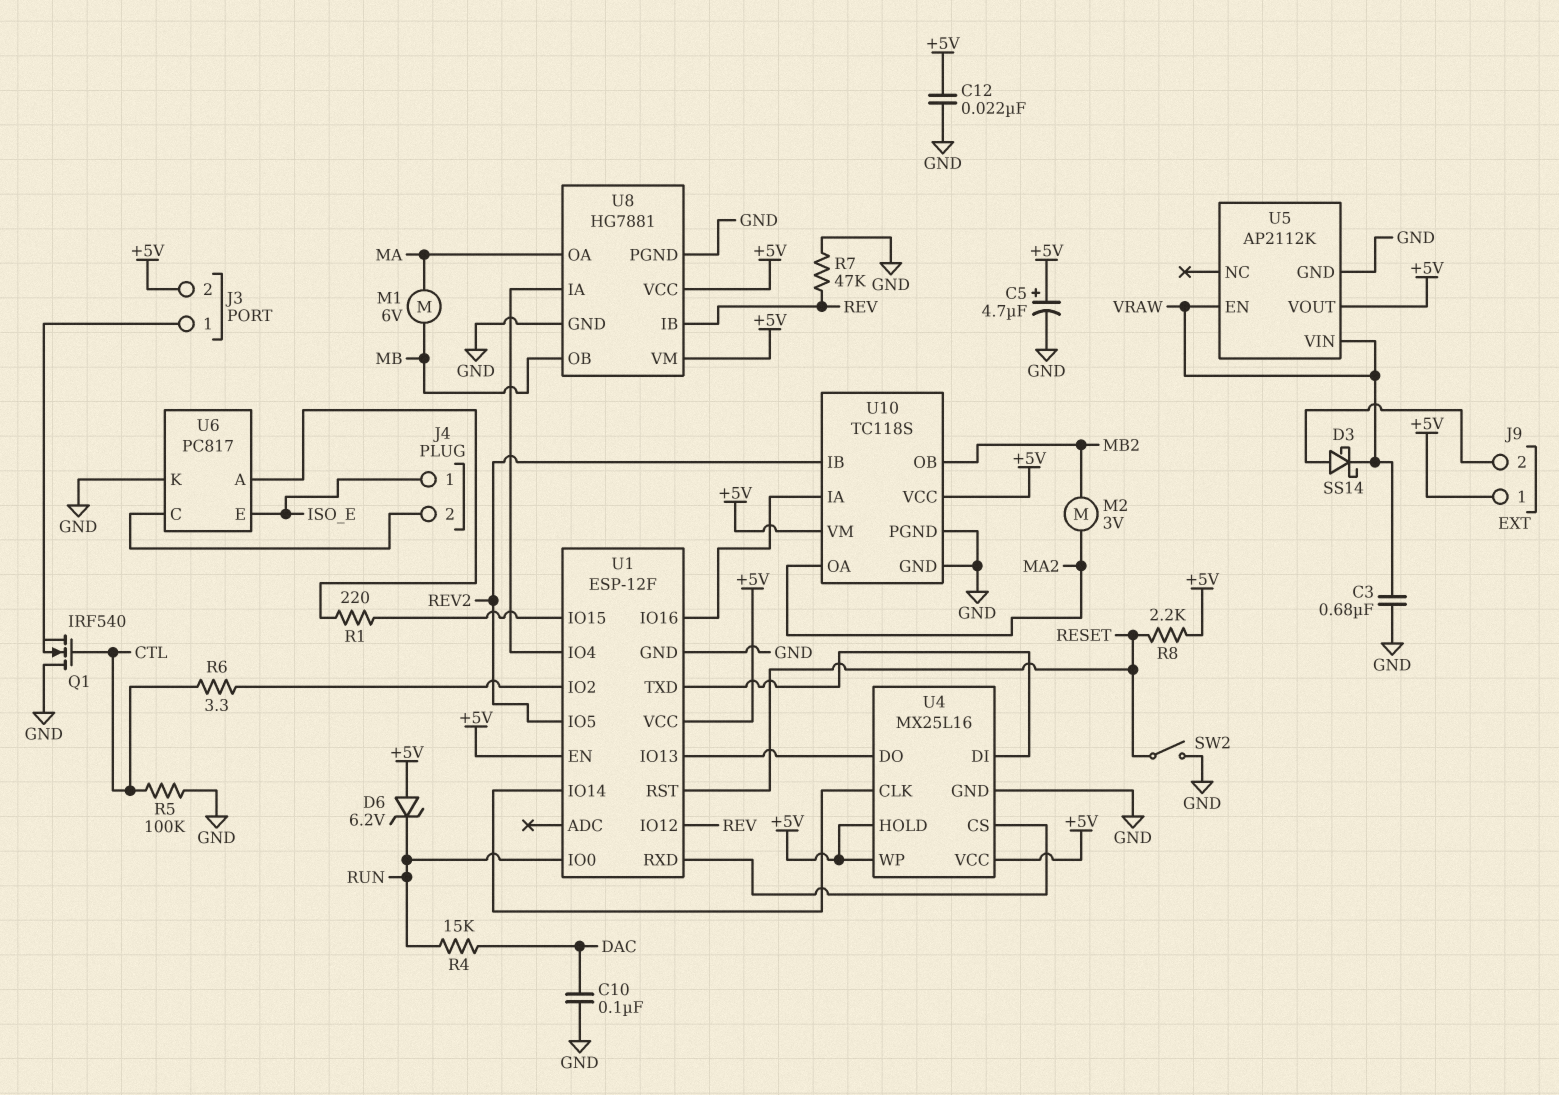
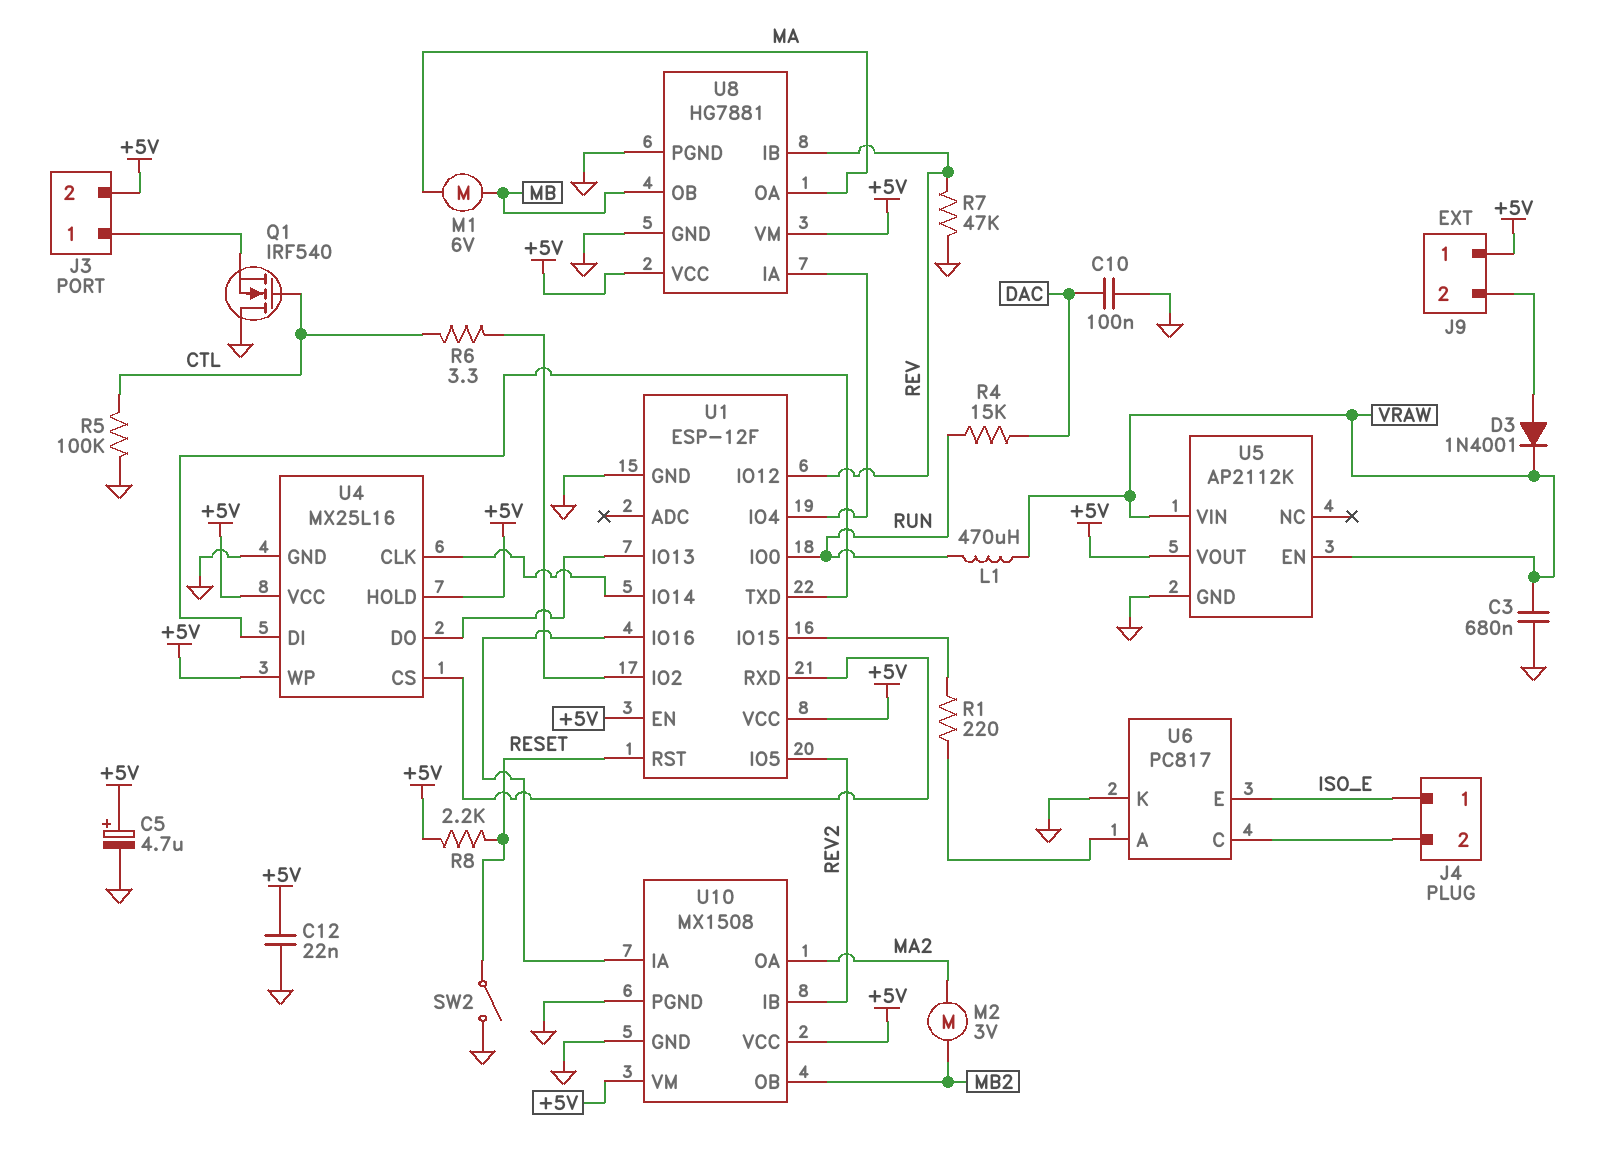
D3: schottky SS14 (A J9/2, K VRAW) -> diode 1N4001 (A J9/2, K VRAW)
D6: zener 6.2V (A +5V, K RUN) -> none
L1: none -> 470uH (RUN, VRAW)
U10: TC118S -> MX1508

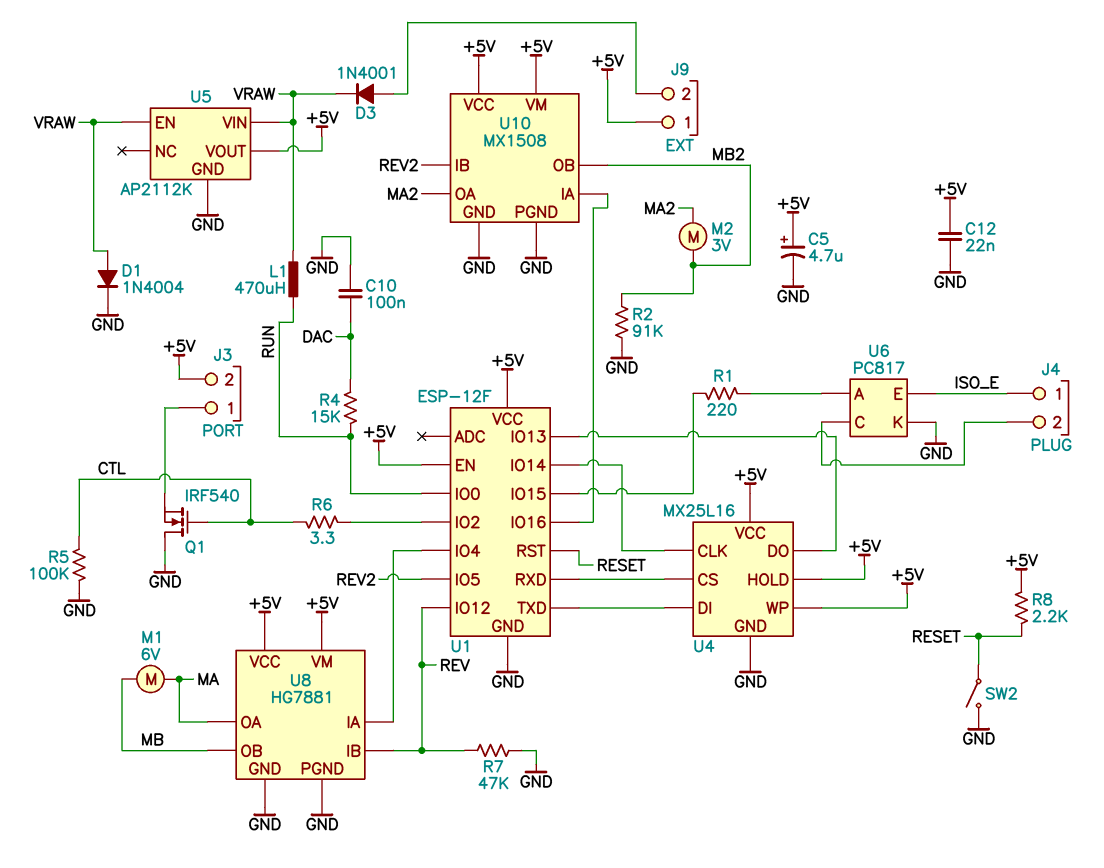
C3: 680nF (GND, VRAW) -> none
D1: none -> diode 1N4004 (A VRAW, K GND)
R2: none -> 91k (GND, MB2)

